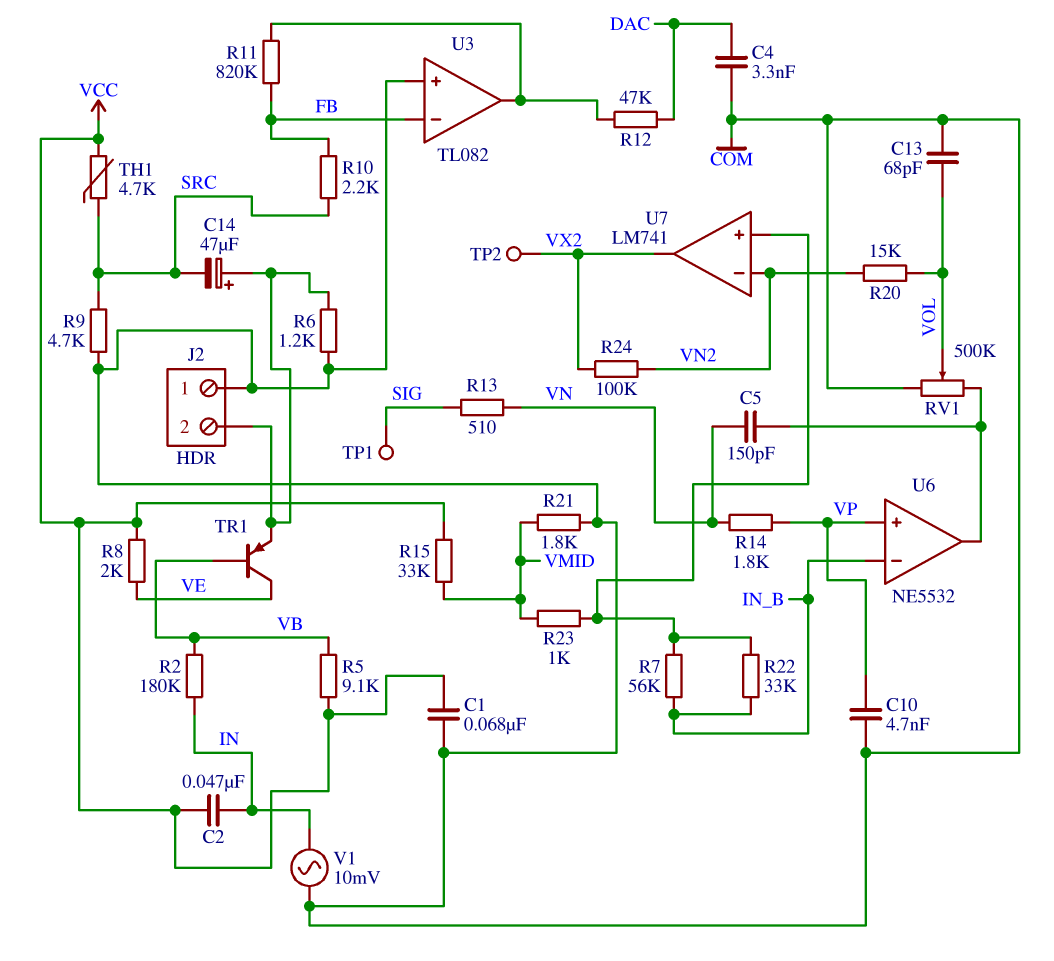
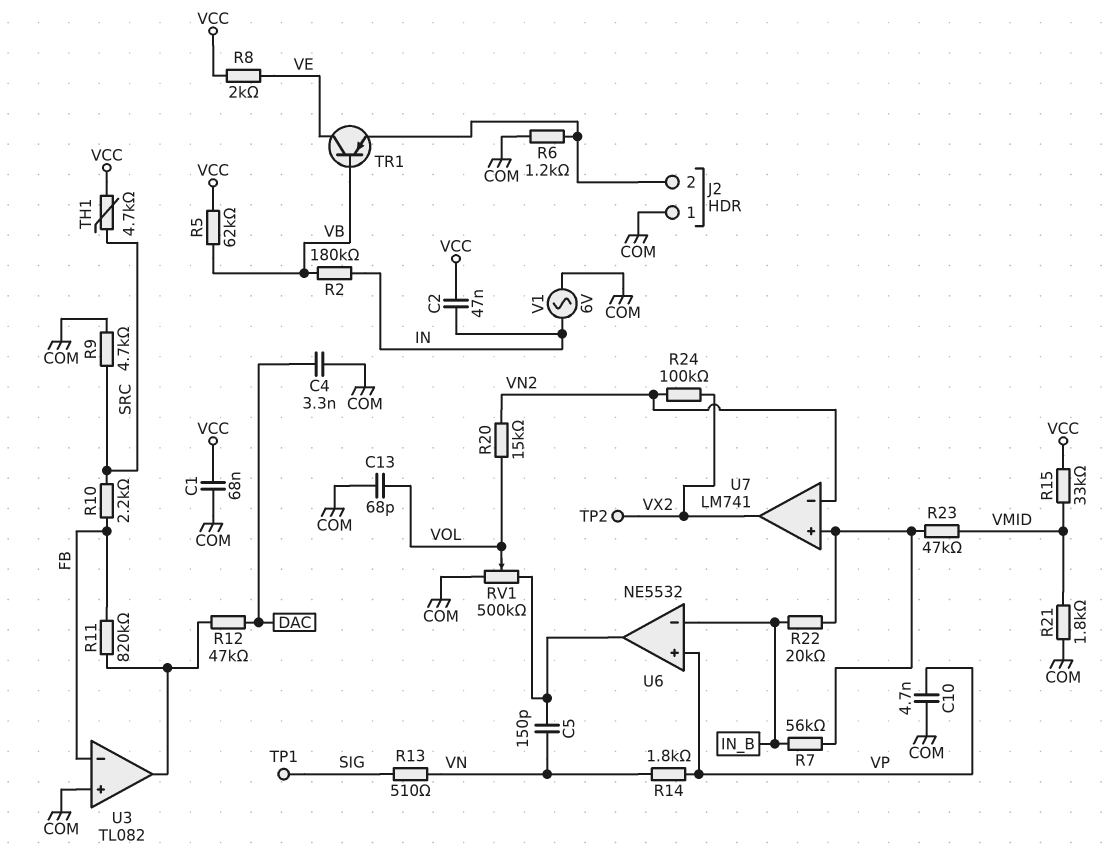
C14: 47uF (plus J2/2, minus SRC) -> none
R5: 9.1k (VB, VCC) -> 62k (VB, VCC)
R22: 33k (IN_B, U7/in+) -> 20k (IN_B, U7/in+)
R23: 1k (U7/in+, VMID) -> 47k (U7/in+, VMID)
V1: AC 10mV (COM, IN) -> AC 6V (COM, IN)

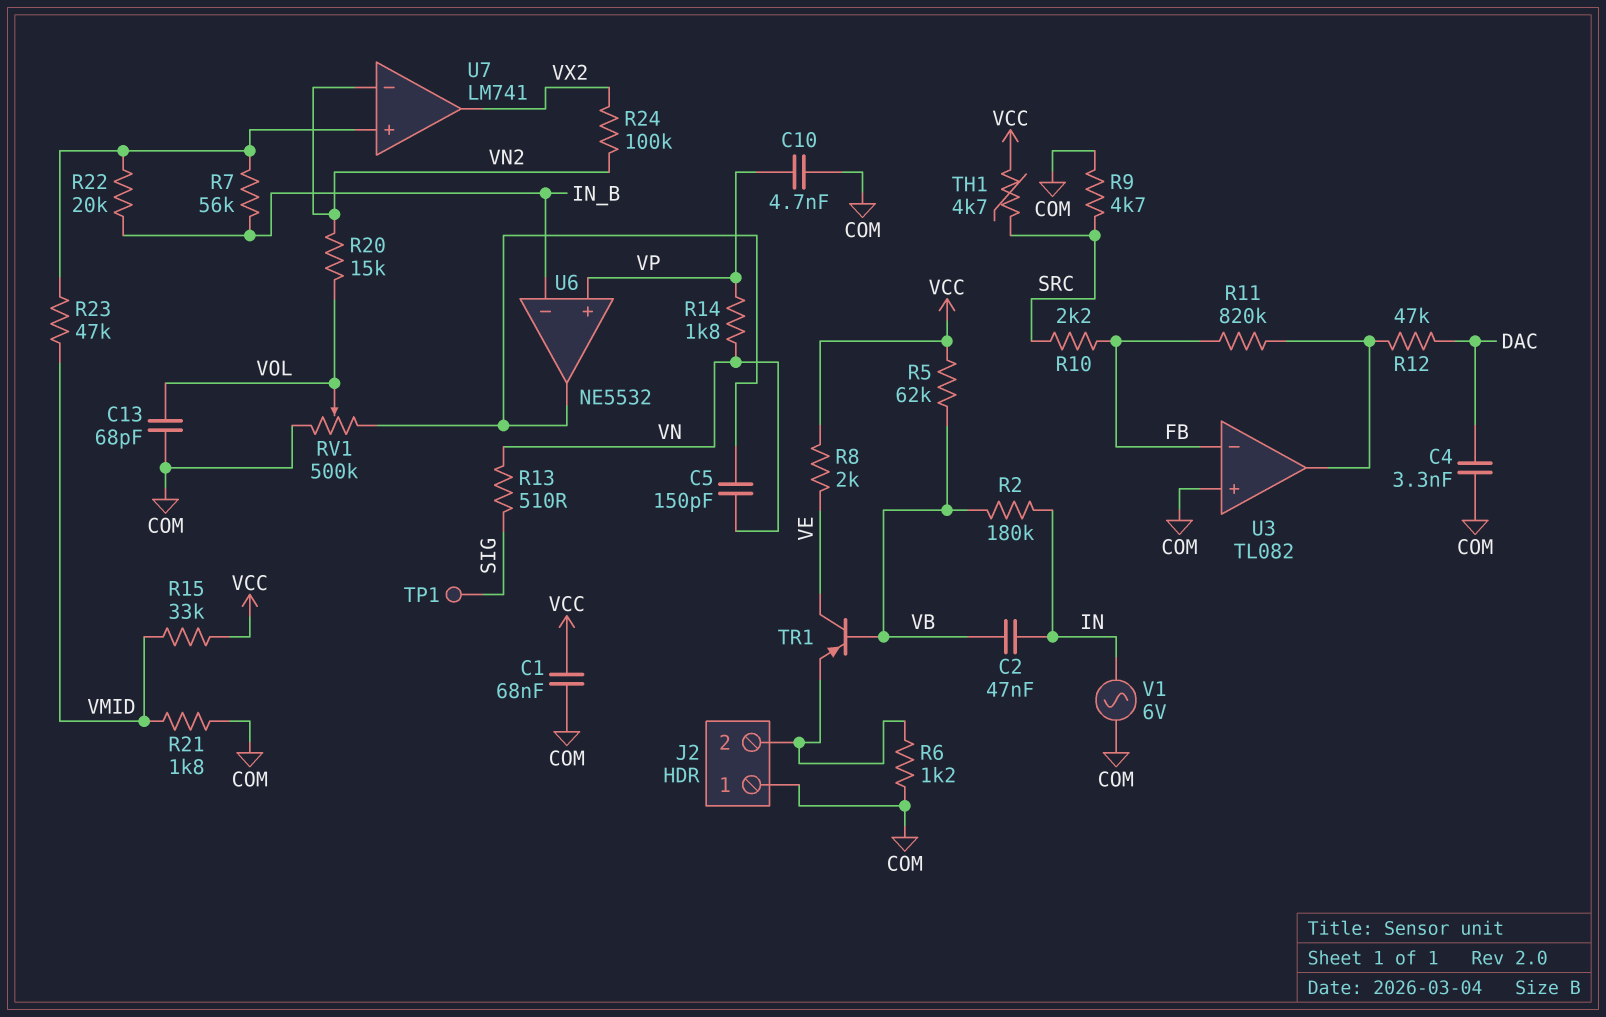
C2: 47nF (IN, VCC) -> 47nF (IN, VB)
TP2: test point (VX2) -> none

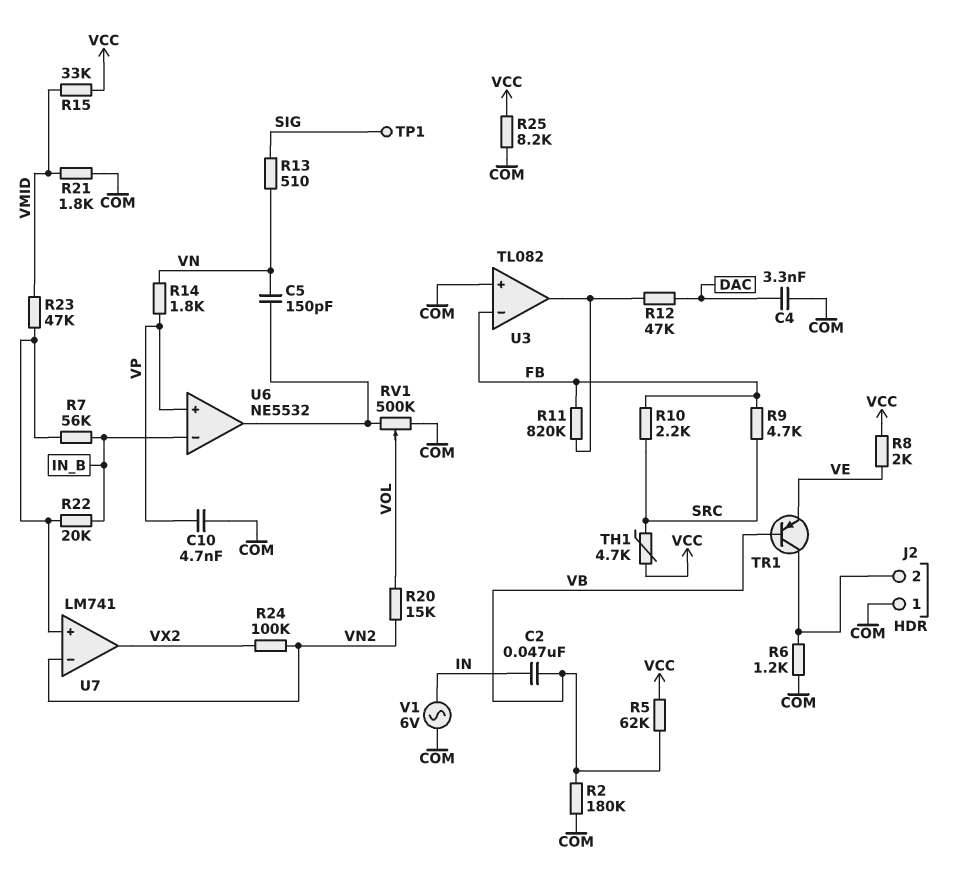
C1: 68nF (COM, VCC) -> none
C13: 68pF (COM, VOL) -> none
R2: 180k (IN, VB) -> 180k (COM, VB)
R9: 4.7k (COM, SRC) -> 4.7k (FB, SRC)
R25: none -> 8.2k (COM, VCC)
TR1: PNP (B VB, C VE, E J2/2) -> PNP (B VB, C J2/2, E VE)

